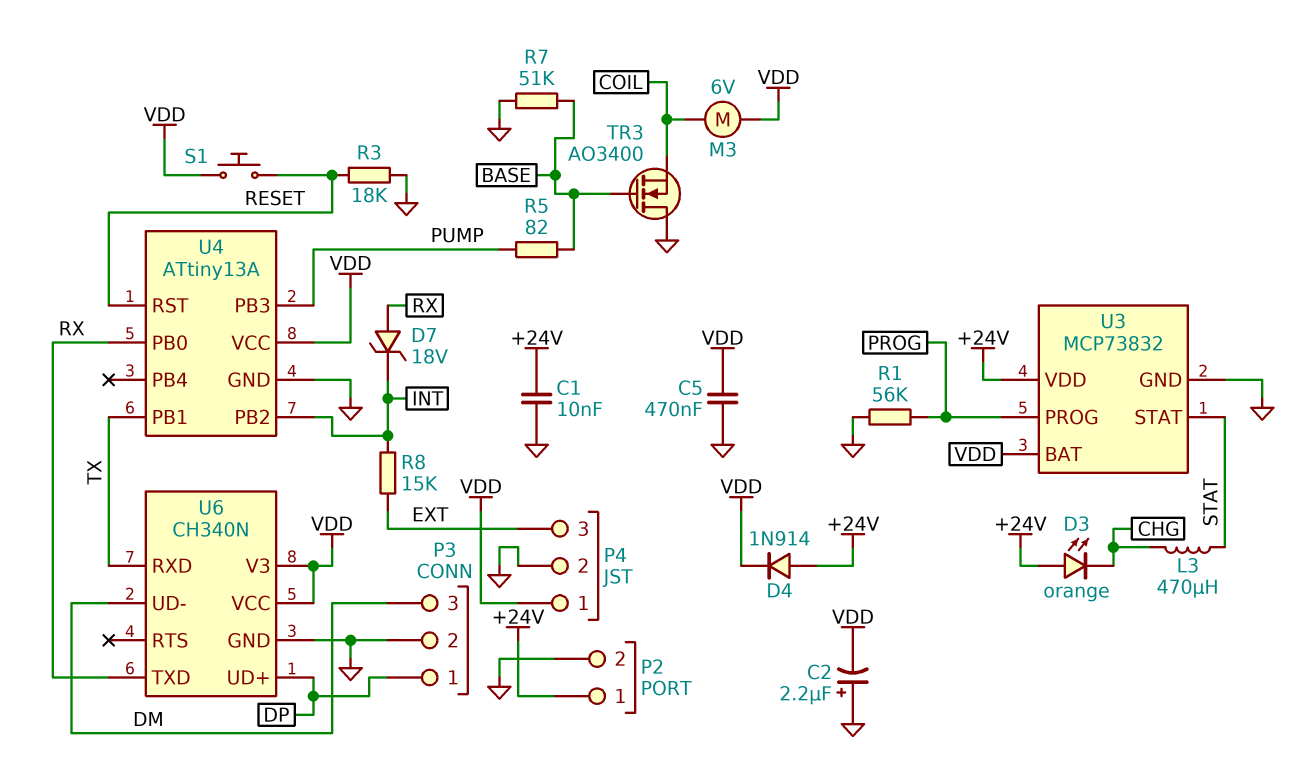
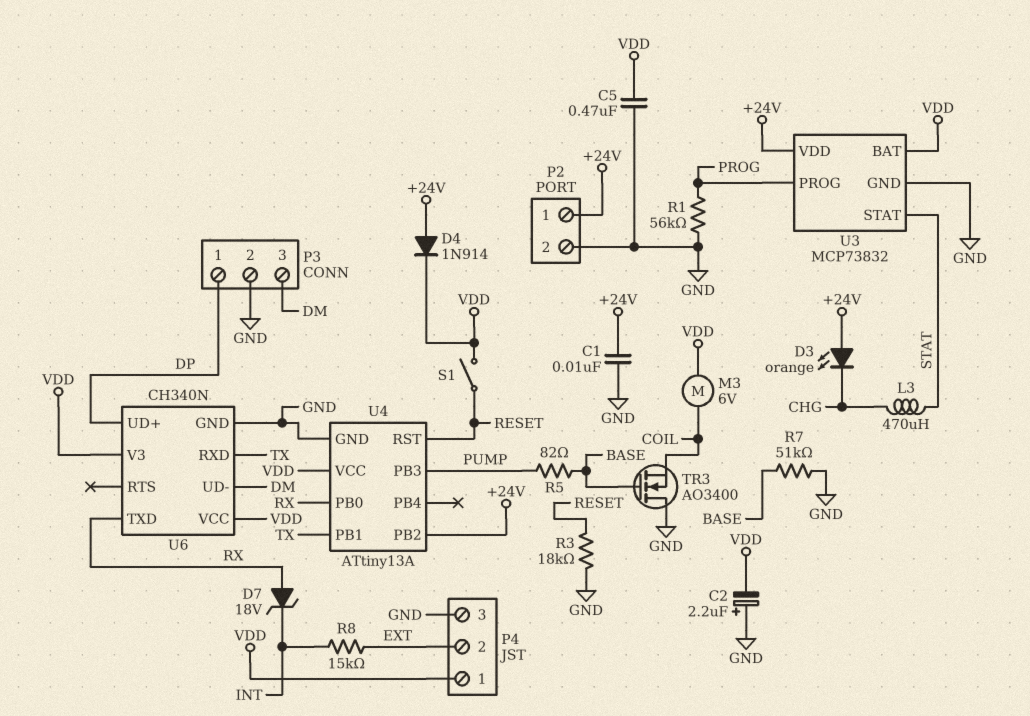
P4 pin 2: GND -> EXT
P4 pin 3: EXT -> GND
S1: button (RESET, VDD) -> switch (RESET, VDD)
U4 pin PB2: INT -> +24V

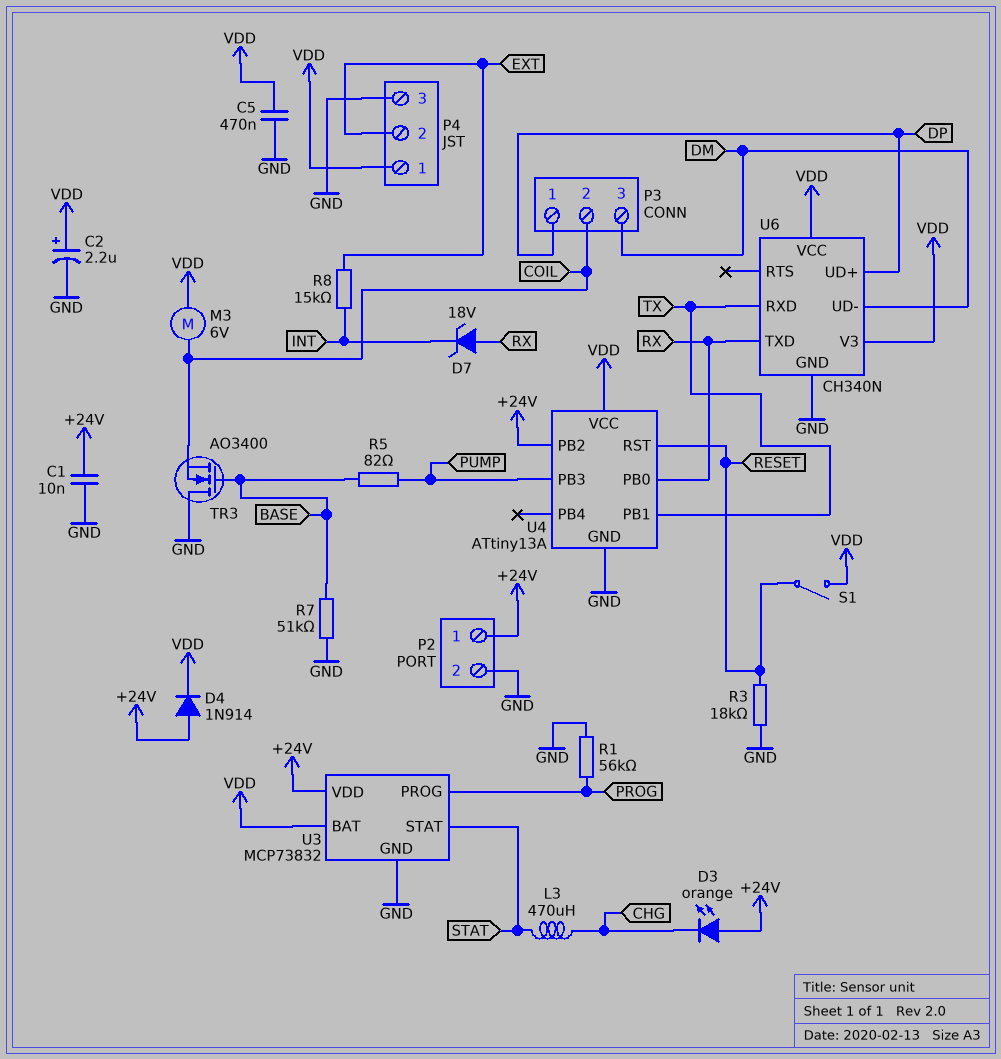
C2: 2.2uF (plus GND, minus VDD) -> 2.2uF (plus VDD, minus GND)
P3 pin 2: GND -> COIL

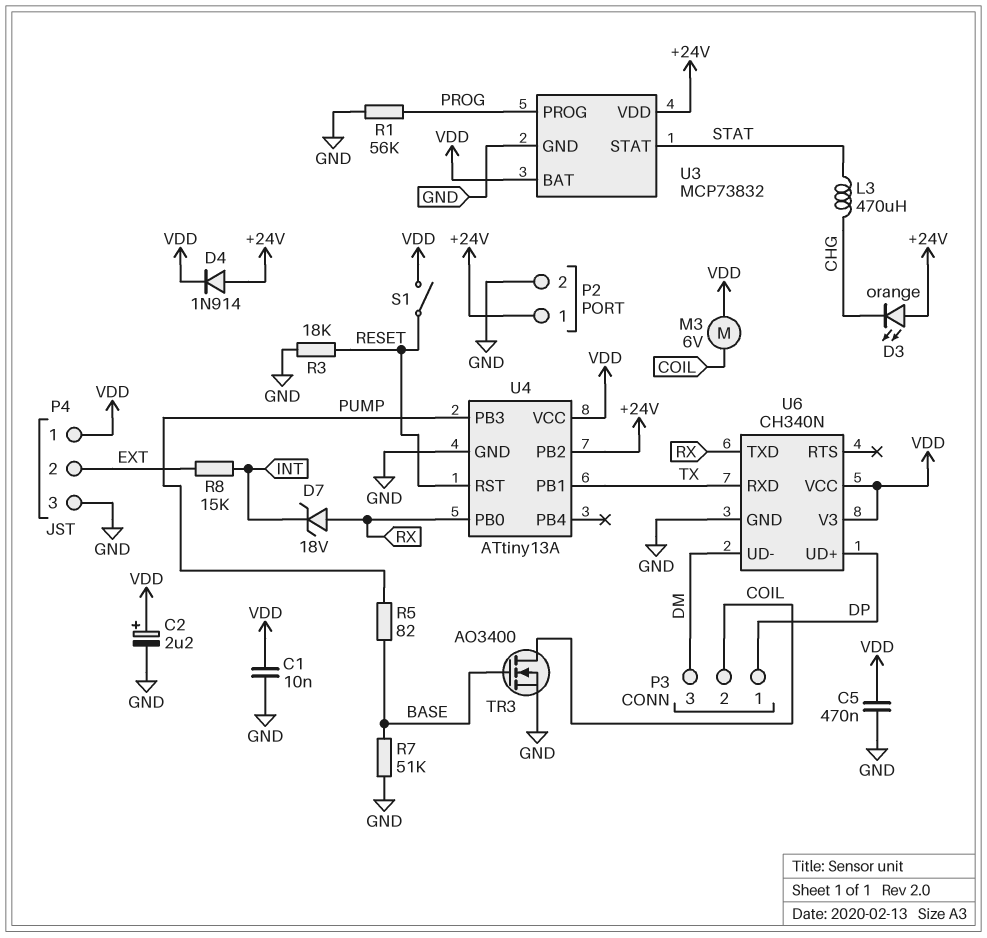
C1: 10nF (+24V, GND) -> 10nF (GND, VDD)
TR3: NMOS AO3400 (G BASE, D GND, S COIL) -> NMOS AO3400 (G BASE, D COIL, S GND)

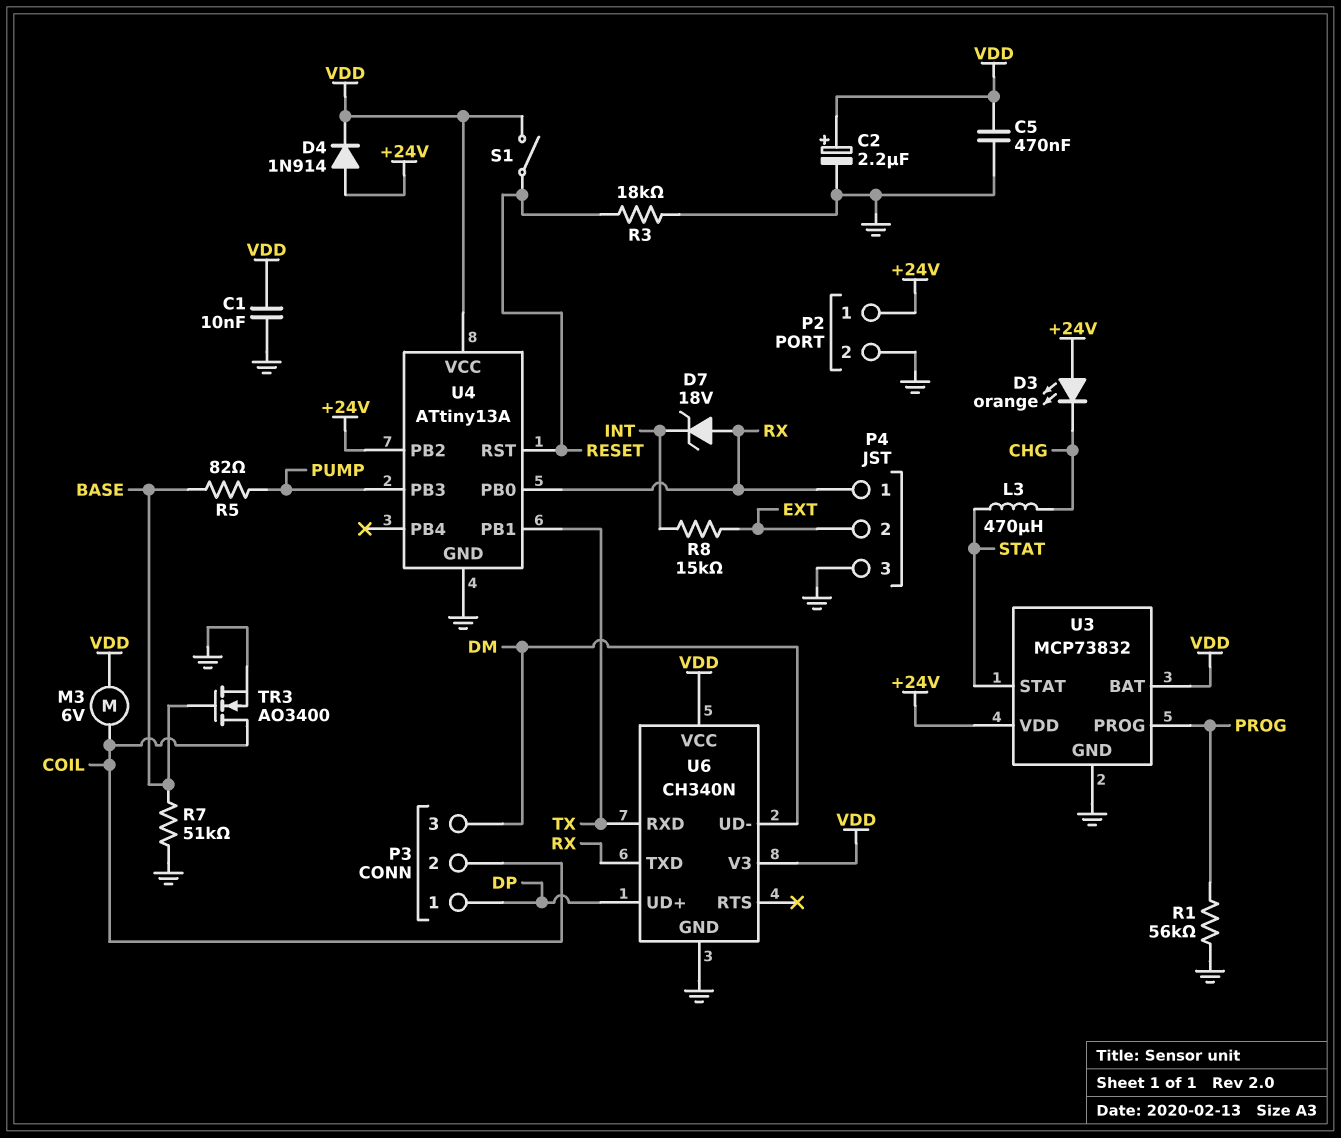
P4 pin 1: VDD -> RX

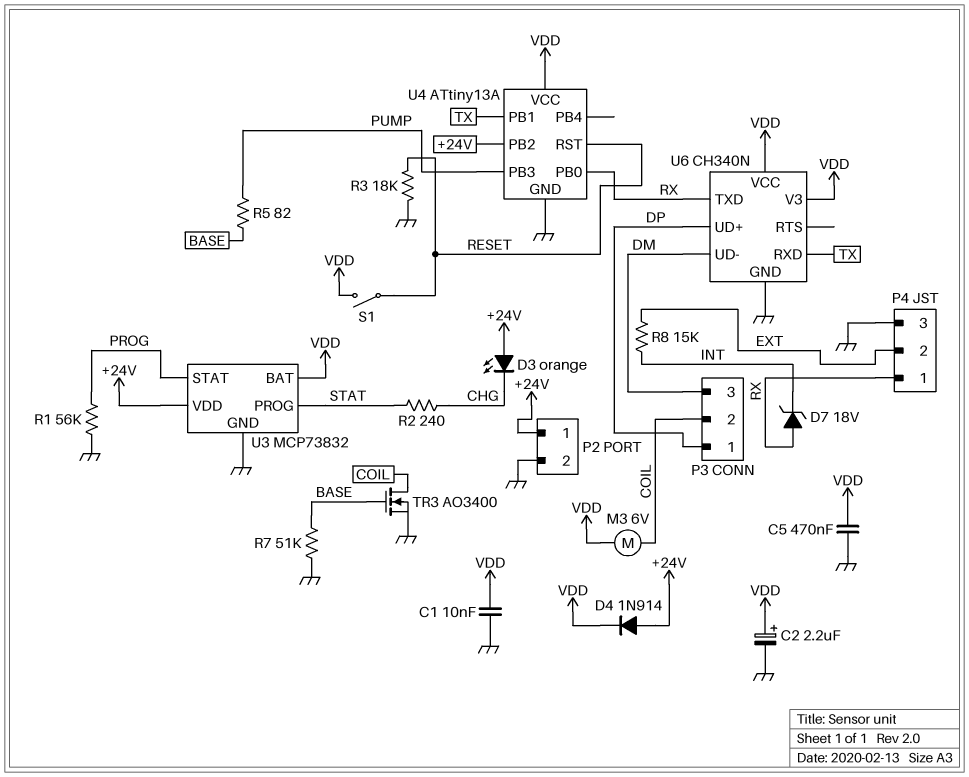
L3: 470uH (CHG, STAT) -> none
R2: none -> 240 (CHG, STAT)
U3 pin PROG: PROG -> STAT
U3 pin STAT: STAT -> PROG

